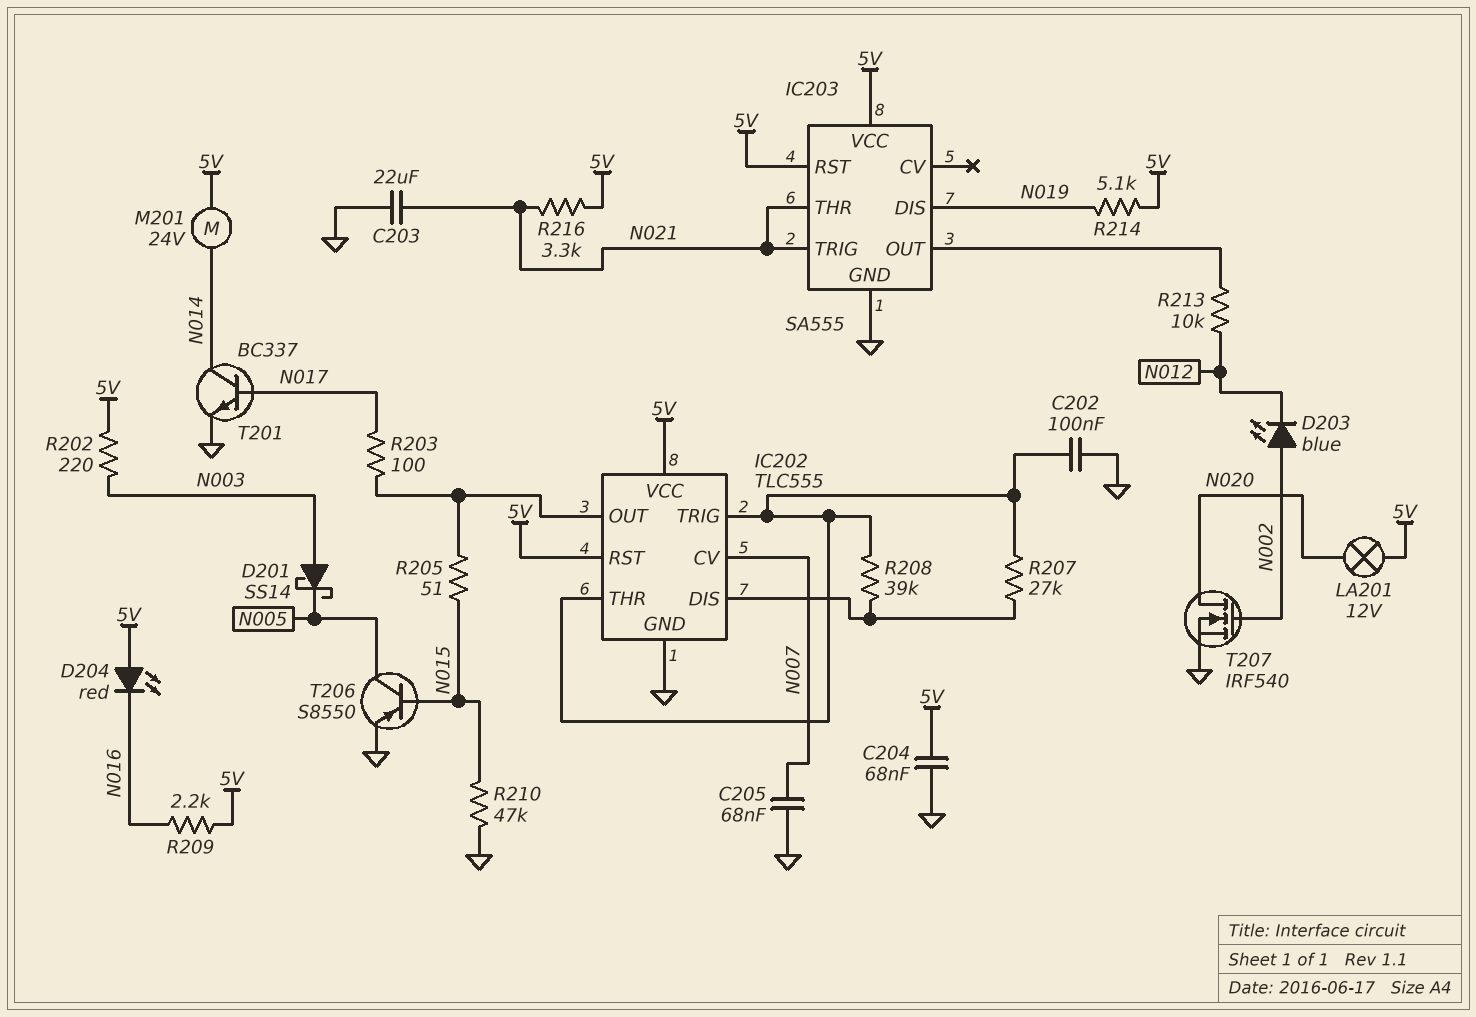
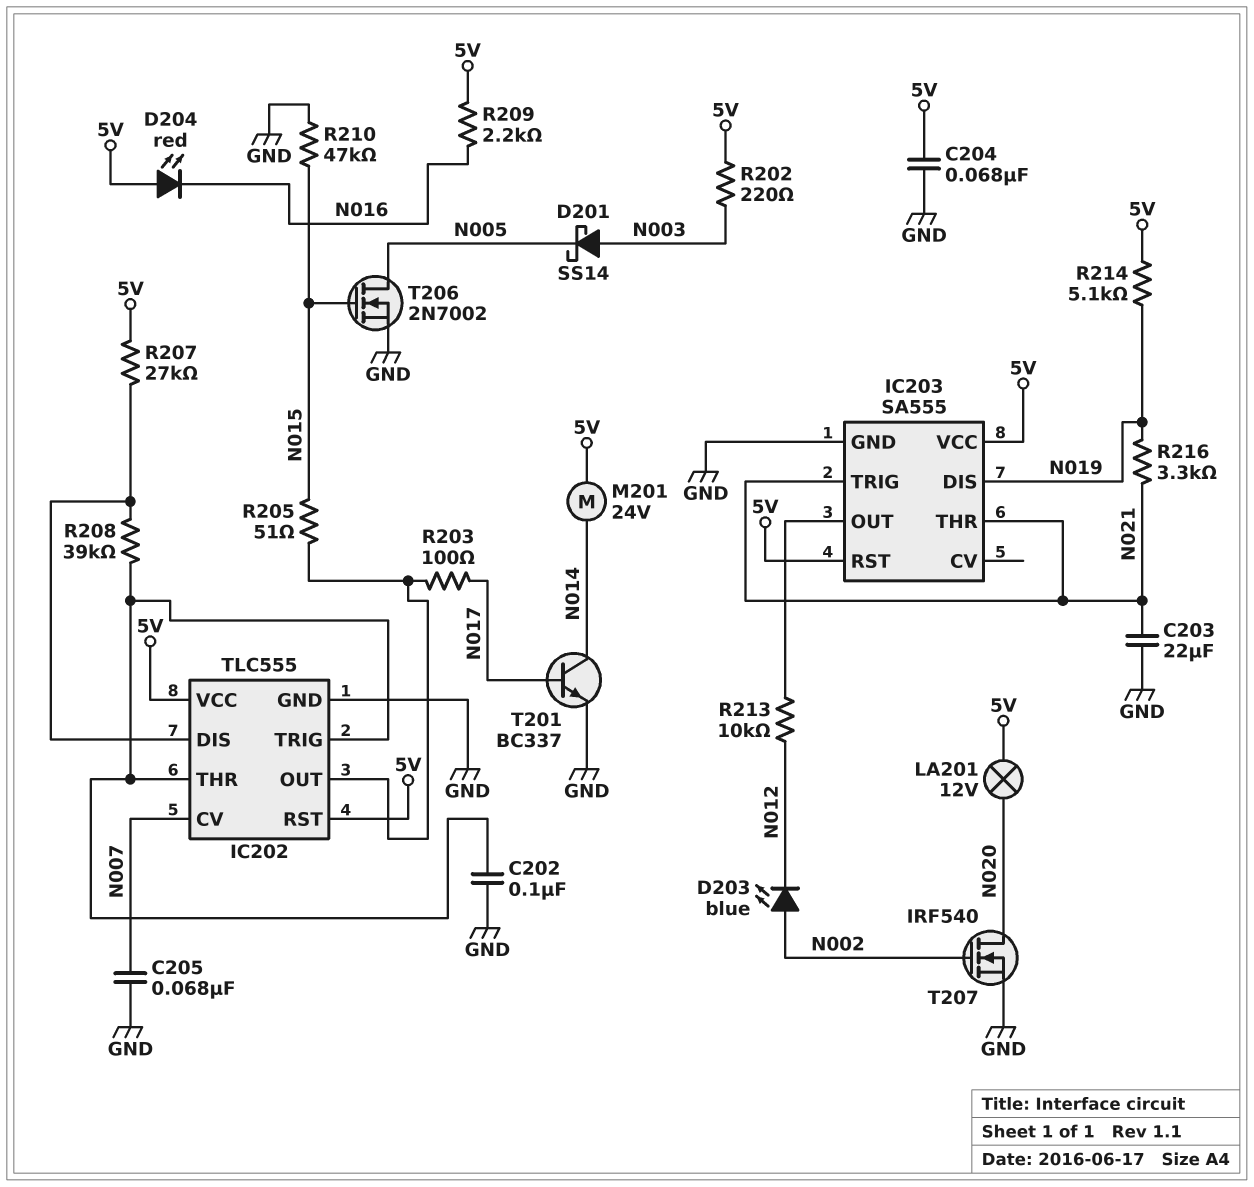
R207: 27k (IC202/DIS, IC202/THR) -> 27k (5V, IC202/DIS)
R216: 3.3k (5V, N021) -> 3.3k (N019, N021)
T206: PNP S8550 (B N015, C N005, E GND) -> NMOS 2N7002 (G N015, D N005, S GND)

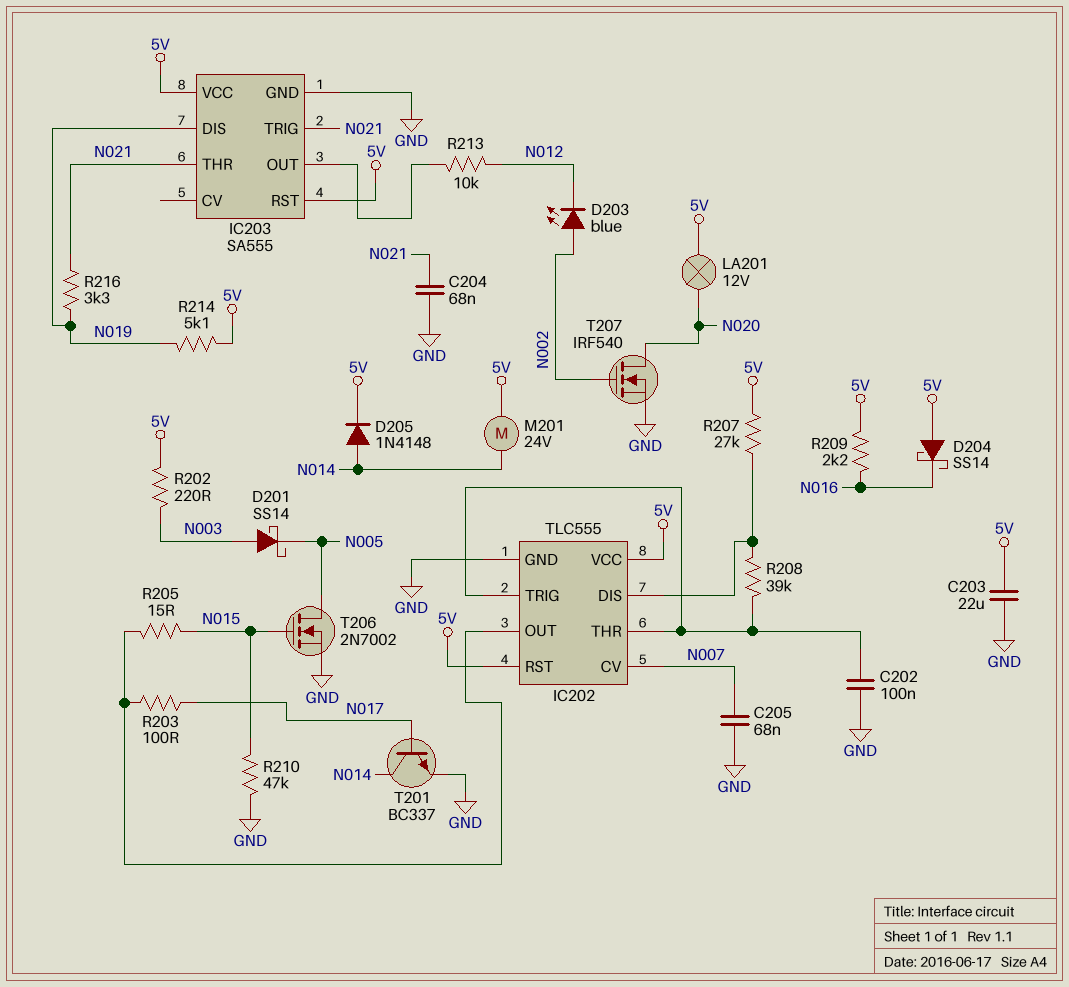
C203: 22uF (GND, N021) -> 22uF (5V, GND)
C204: 68nF (5V, GND) -> 68nF (GND, N021)
D204: LED red (A 5V, K N016) -> schottky SS14 (A 5V, K N016)
D205: none -> diode 1N4148 (A N014, K 5V)
R205: 51 (IC202/OUT, N015) -> 15 (IC202/OUT, N015)

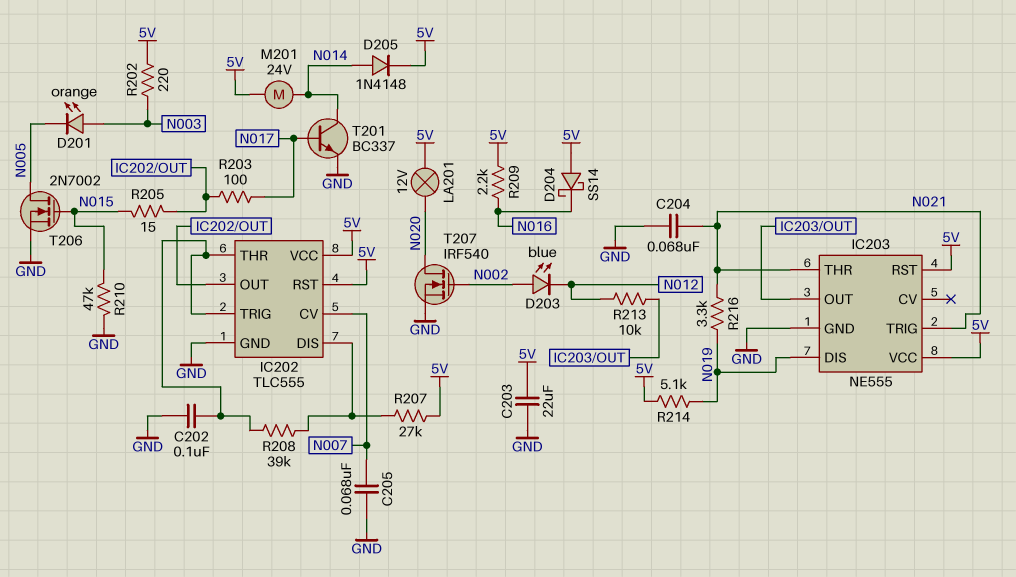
D201: schottky SS14 (A N003, K N005) -> LED orange (A N003, K N005)
IC203: SA555 -> NE555

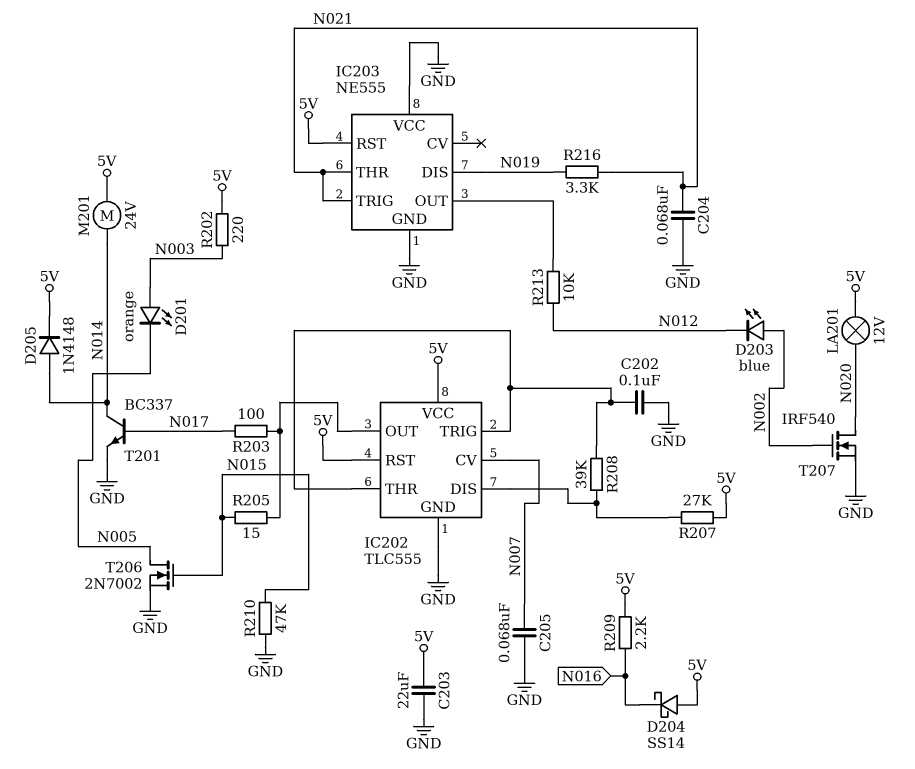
IC203 pin VCC: 5V -> GND
R214: 5.1k (5V, N019) -> none

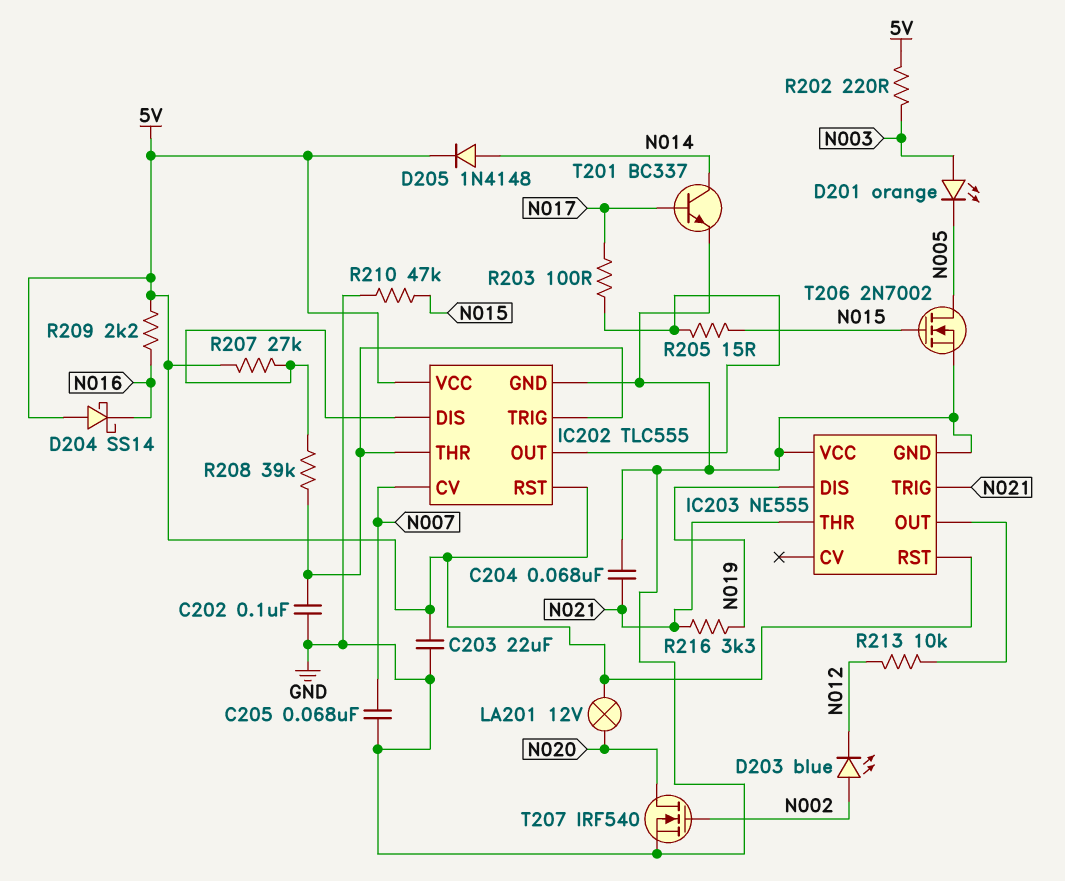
M201: motor 24V (5V, N014) -> none

